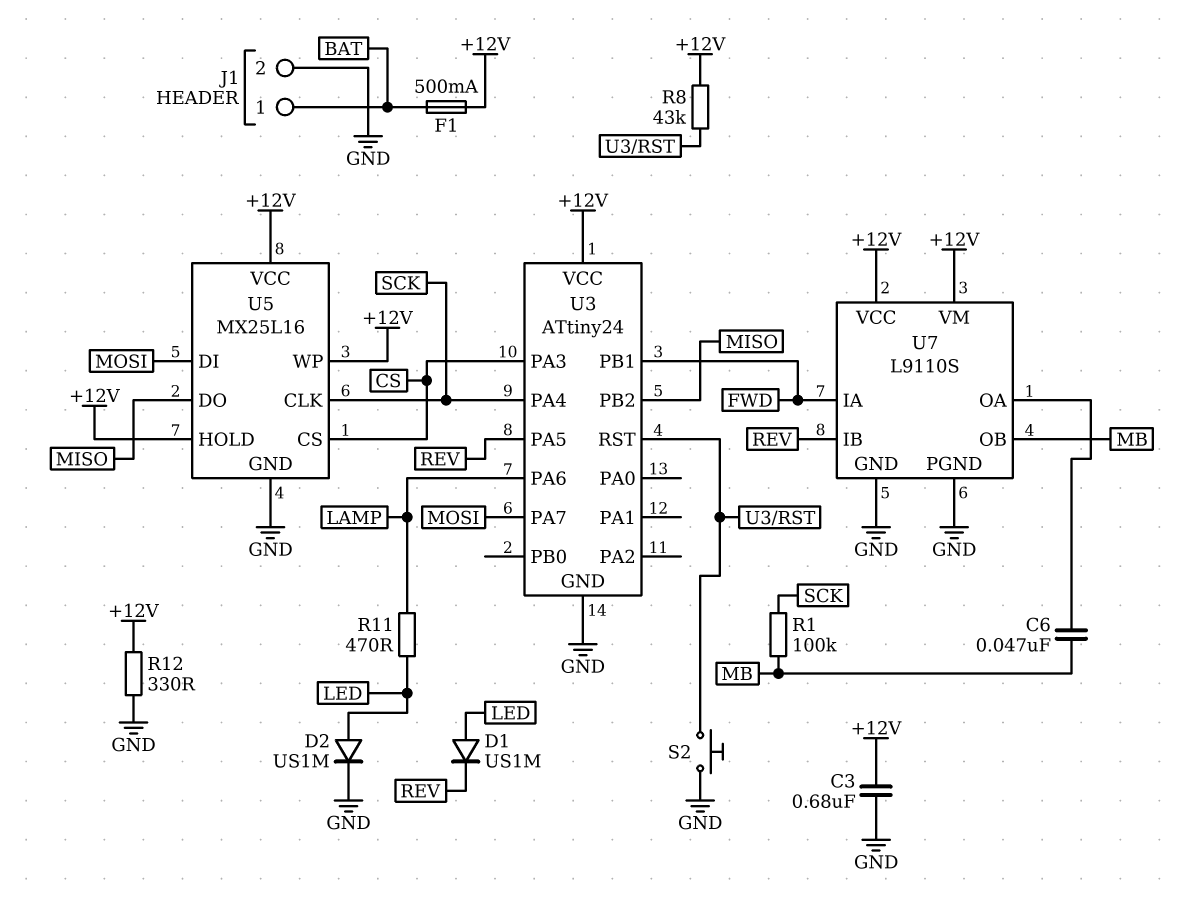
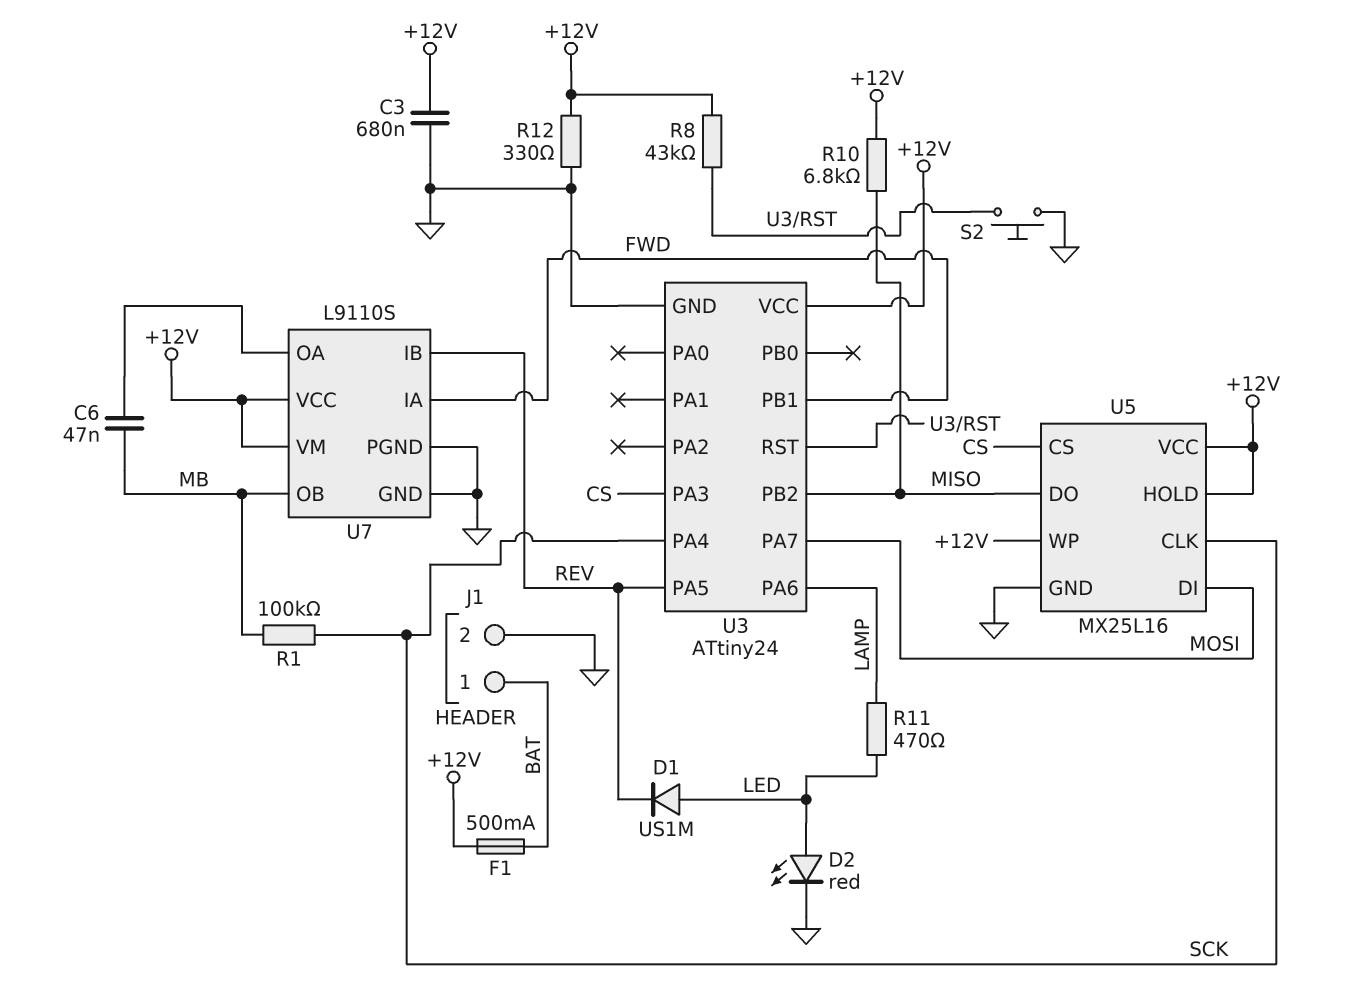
D2: diode US1M (A LED, K GND) -> LED red (A LED, K GND)
R10: none -> 6.8k (+12V, MISO)

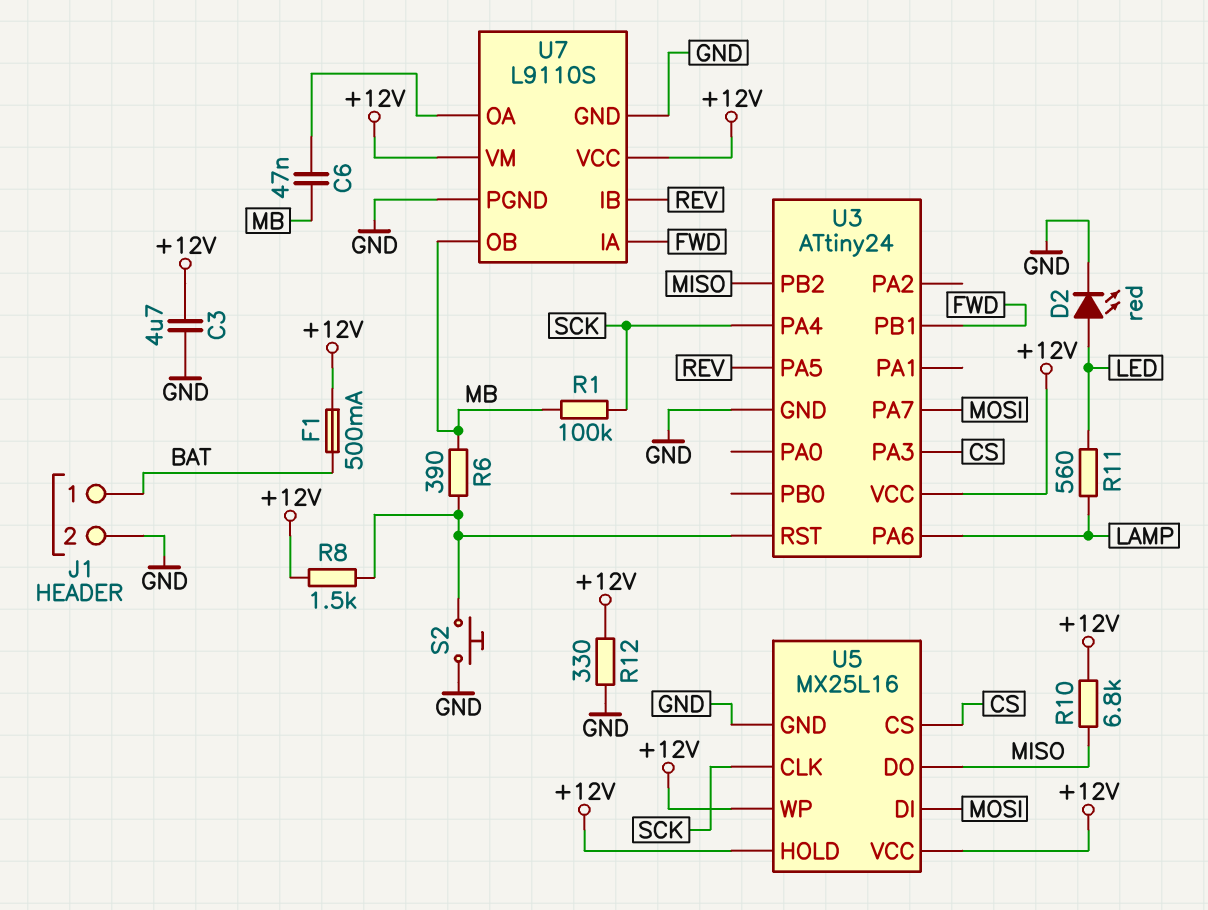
C3: 680nF (+12V, GND) -> 4.7uF (+12V, GND)
D1: diode US1M (A LED, K REV) -> none
R6: none -> 390 (MB, U3/RST)
R8: 43k (+12V, U3/RST) -> 1.5k (+12V, U3/RST)
R11: 470 (LAMP, LED) -> 560 (LAMP, LED)

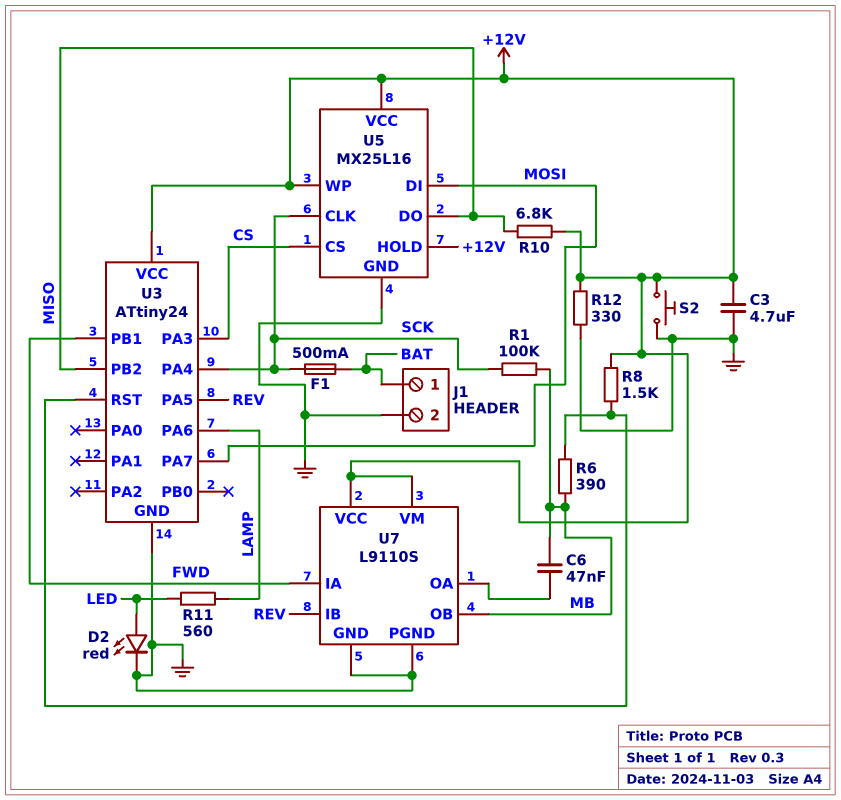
F1: 500mA (+12V, BAT) -> 500mA (BAT, SCK)
S2: button (GND, U3/RST) -> button (+12V, GND)

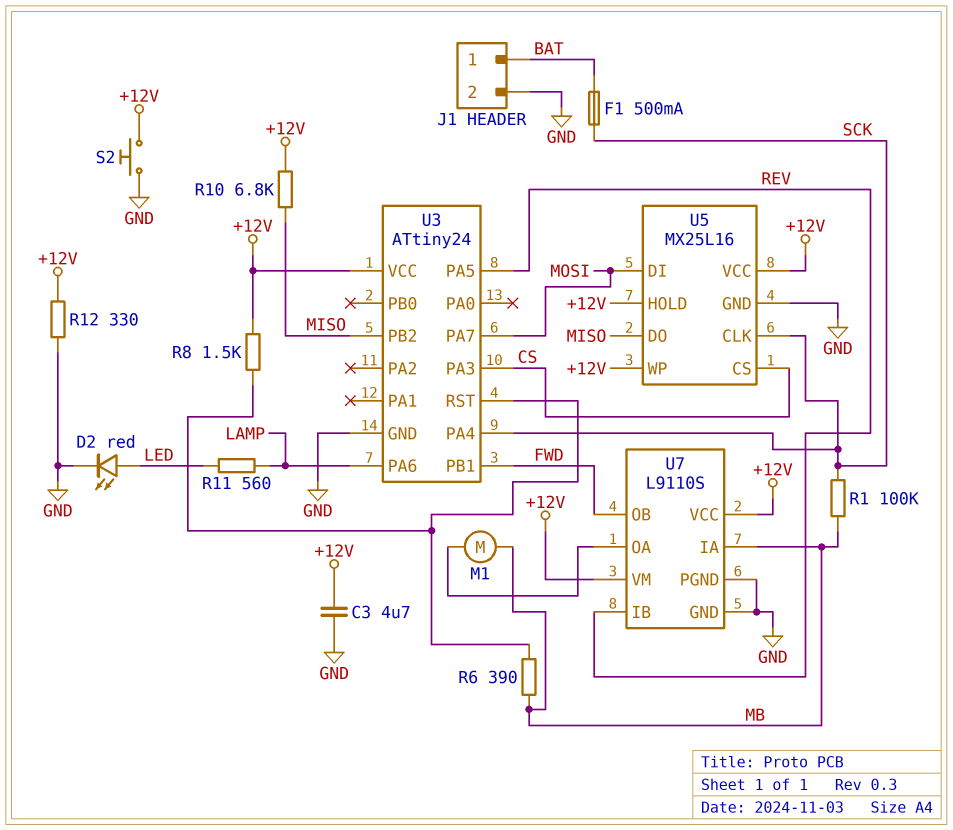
C6: 47nF (MB, U7/OA) -> none
M1: none -> motor (MB, U7/OA)
U7 pin IA: FWD -> MB
U7 pin OB: MB -> FWD

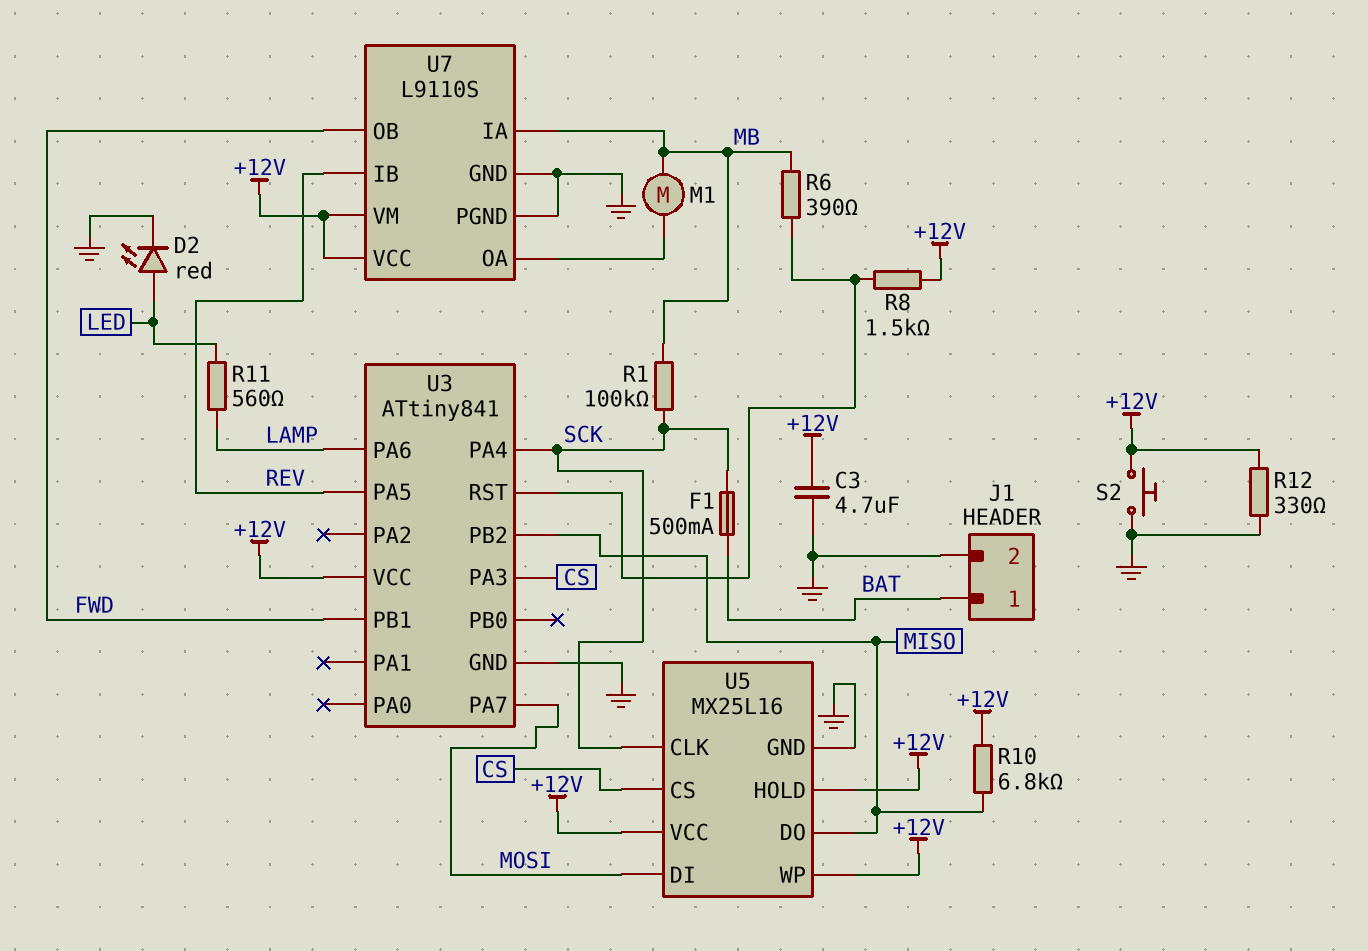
U3: ATtiny24 -> ATtiny841

